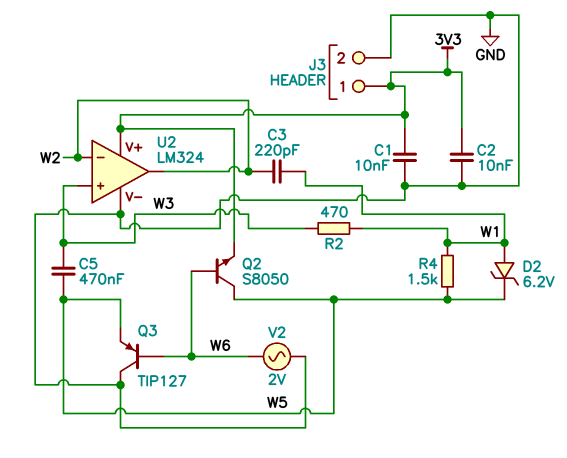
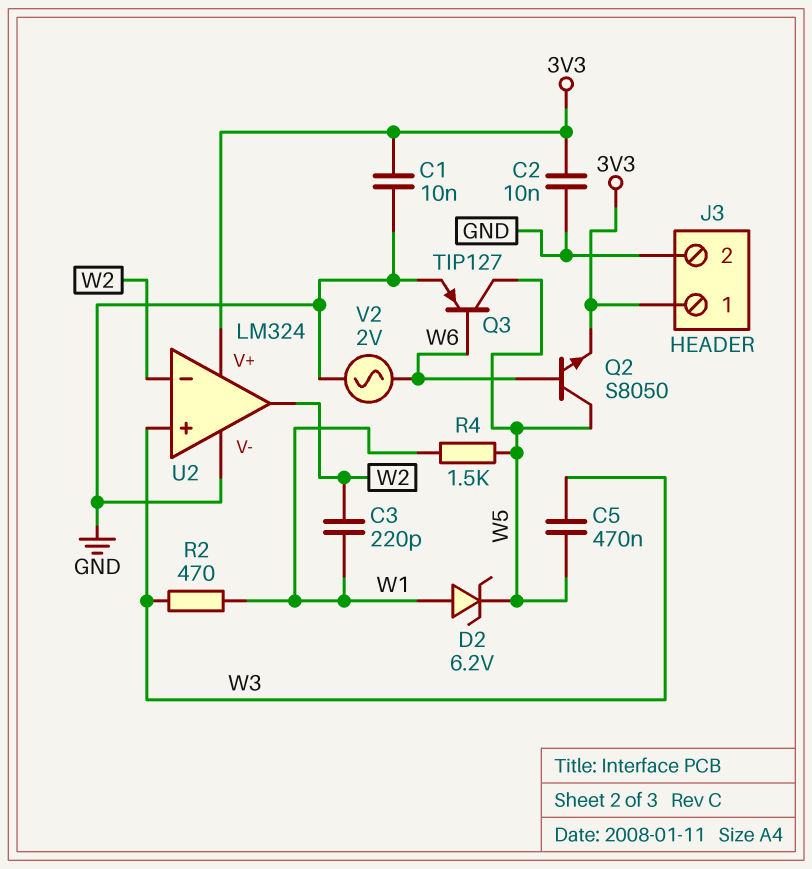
Q3: PNP TIP127 (B W6, C GND, E W5) -> PNP TIP127 (B W6, C W5, E GND)

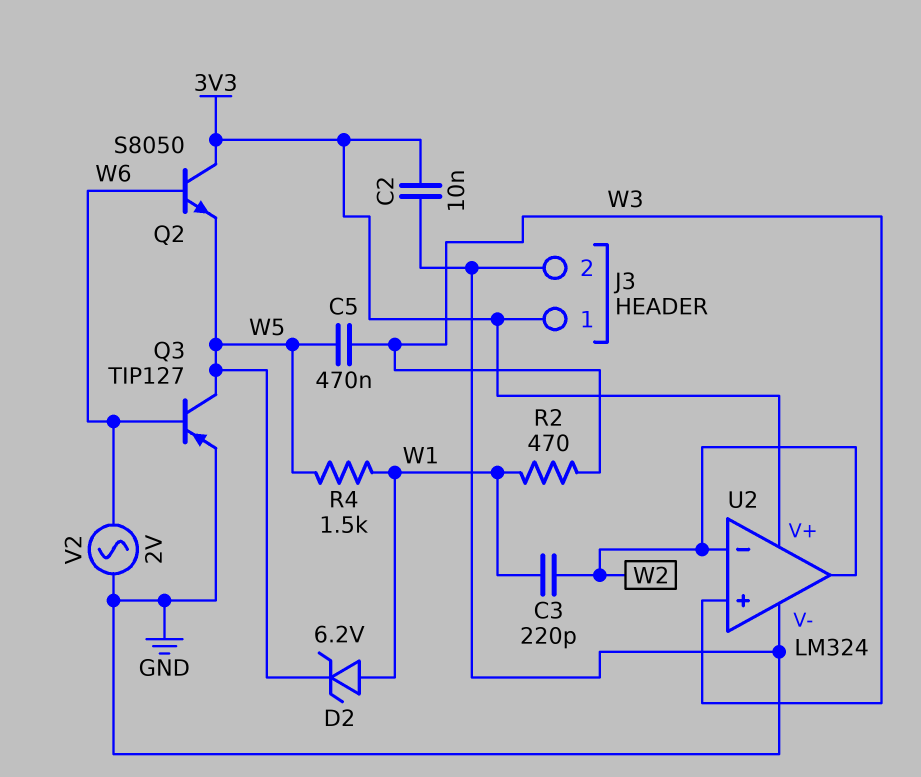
C1: 10nF (3V3, GND) -> none
Q2: NPN S8050 (B W6, C W5, E 3V3) -> NPN S8050 (B W6, C 3V3, E W5)

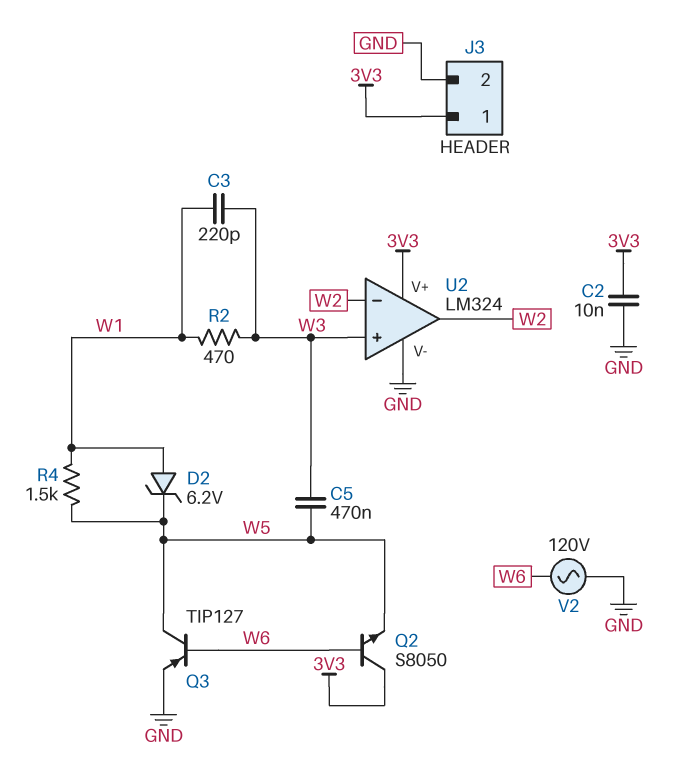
C3: 220pF (W1, W2) -> 220pF (W1, W3)
V2: AC 2V (GND, W6) -> AC 120V (GND, W6)

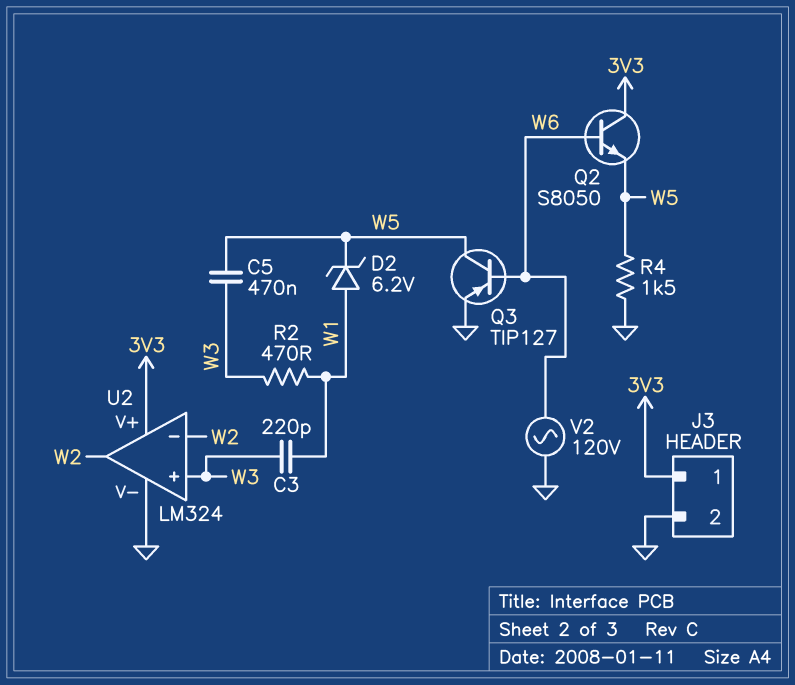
C2: 10nF (3V3, GND) -> none
R4: 1.5k (W1, W5) -> 1.5k (GND, W5)

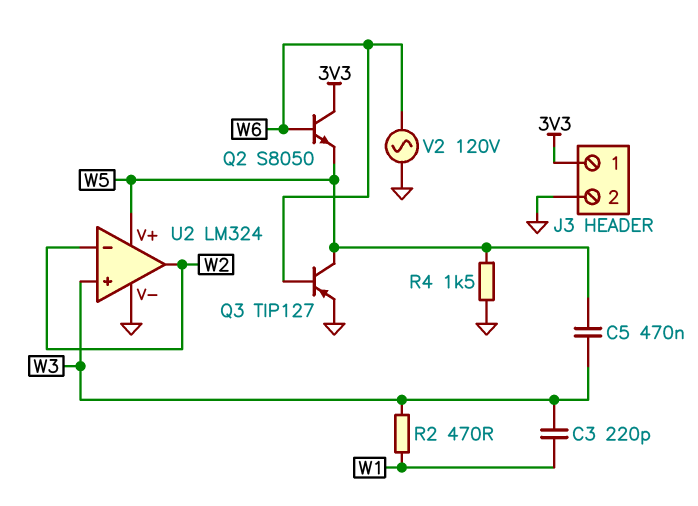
D2: zener 6.2V (A W1, K W5) -> none
U2 pin V+: 3V3 -> W5

